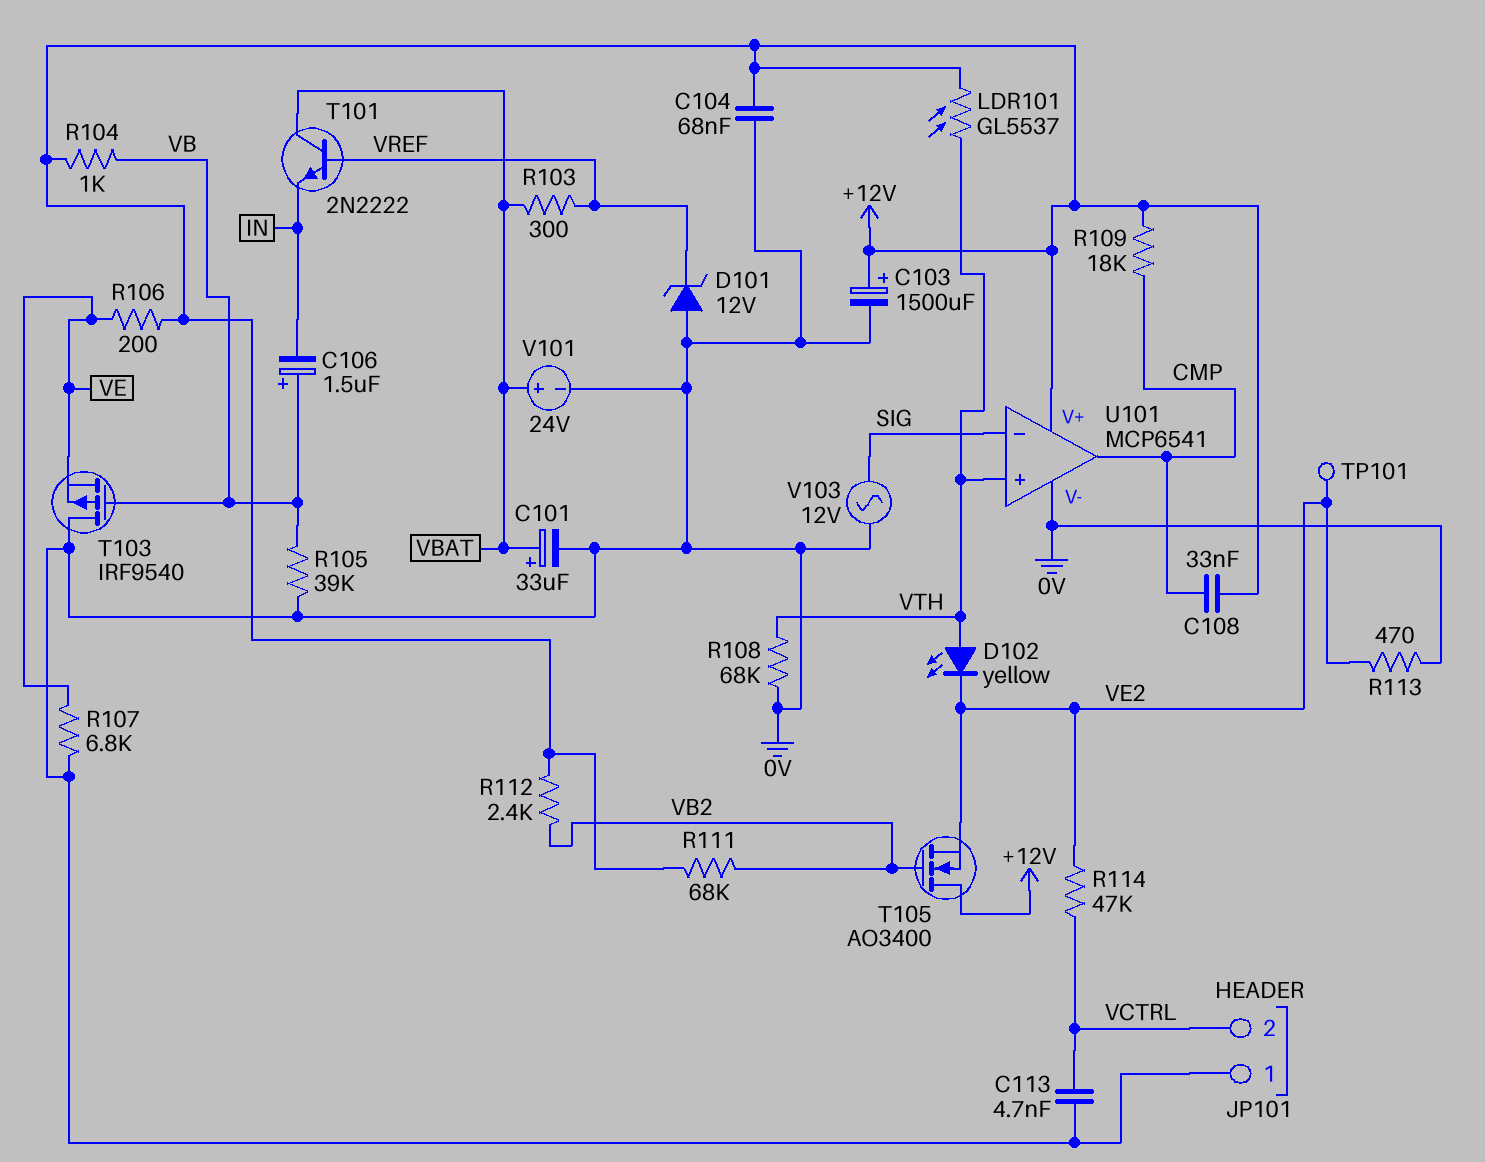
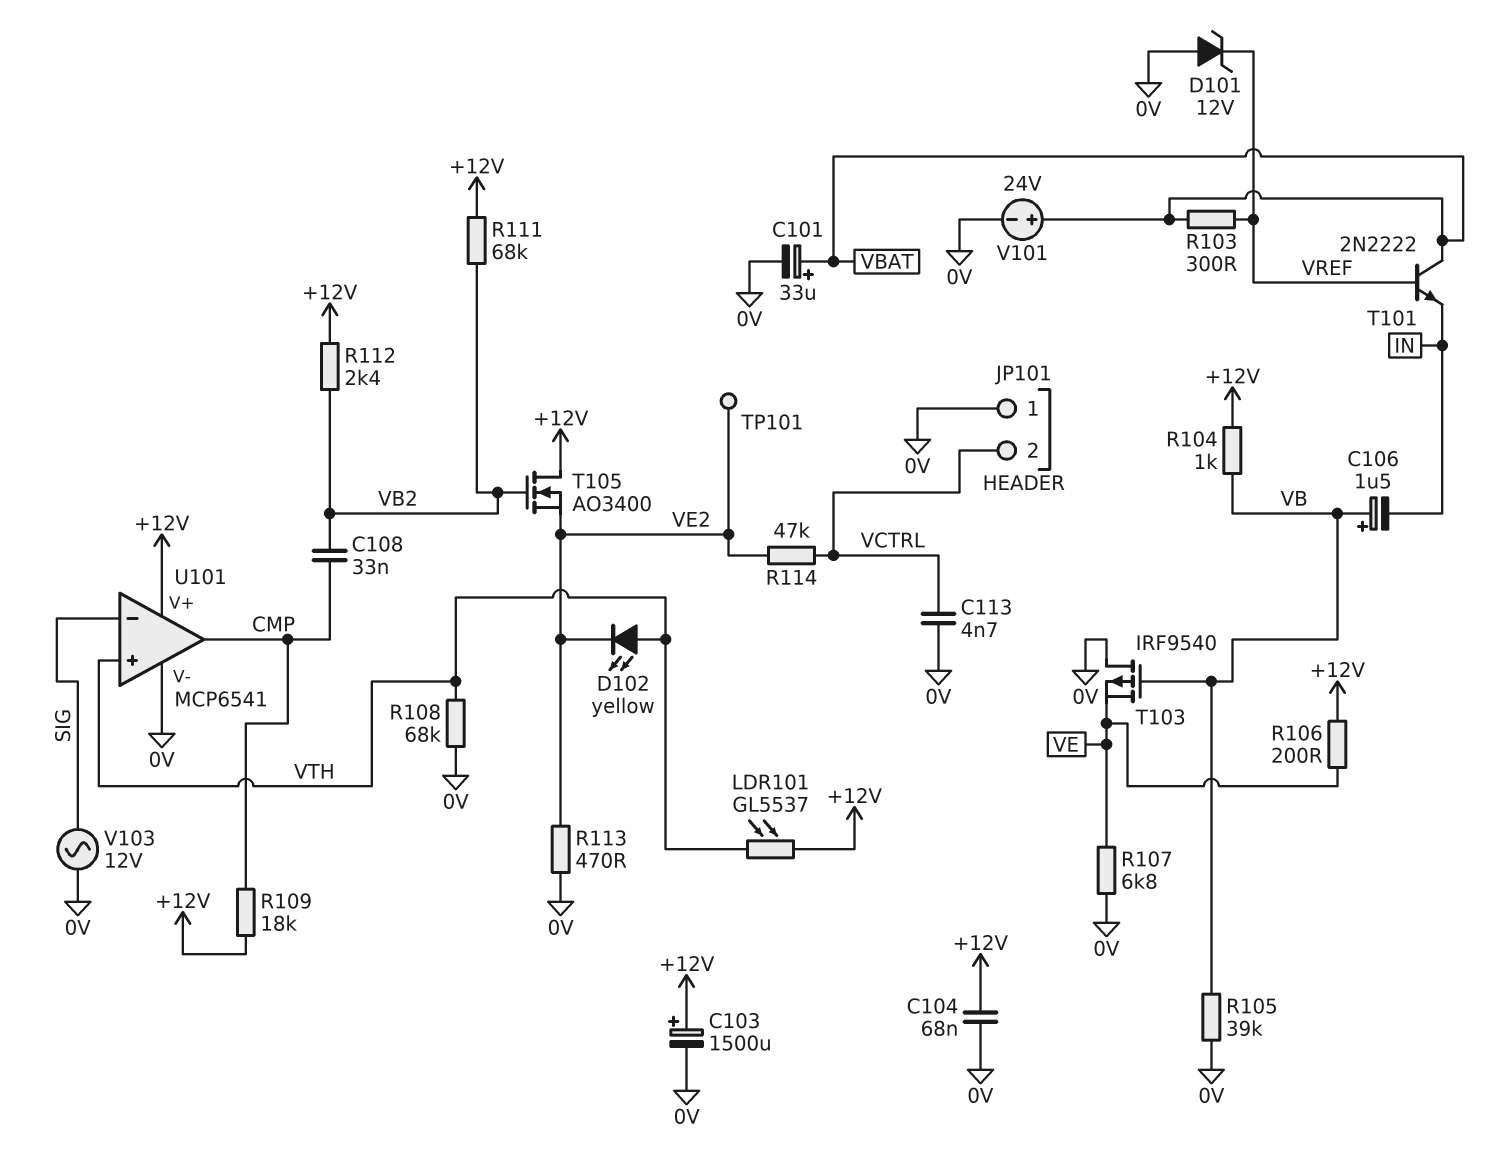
C108: 33nF (+12V, CMP) -> 33nF (CMP, VB2)

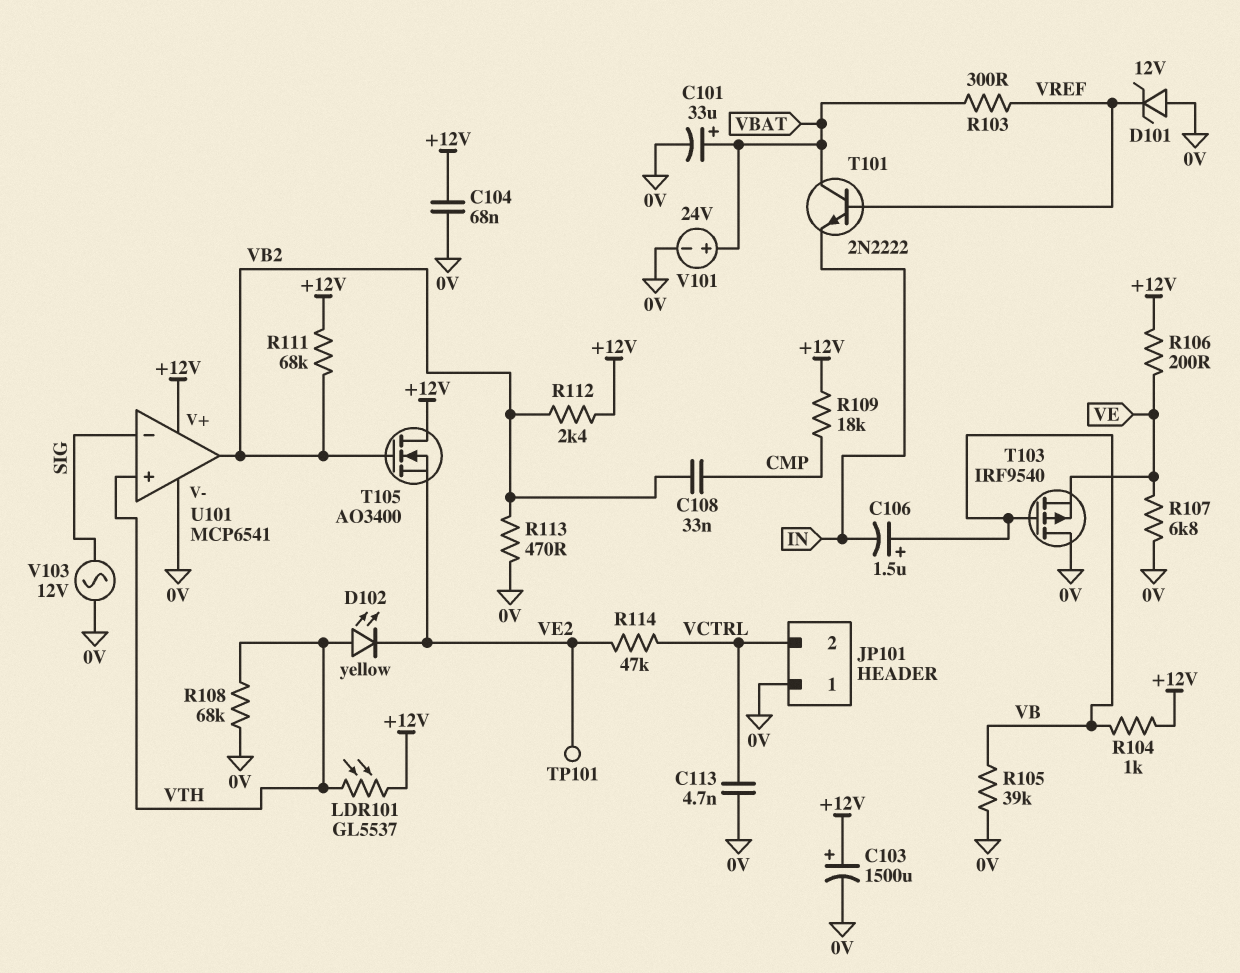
R113: 470 (0V, VE2) -> 470 (0V, VB2)
U101 pin out: CMP -> VB2

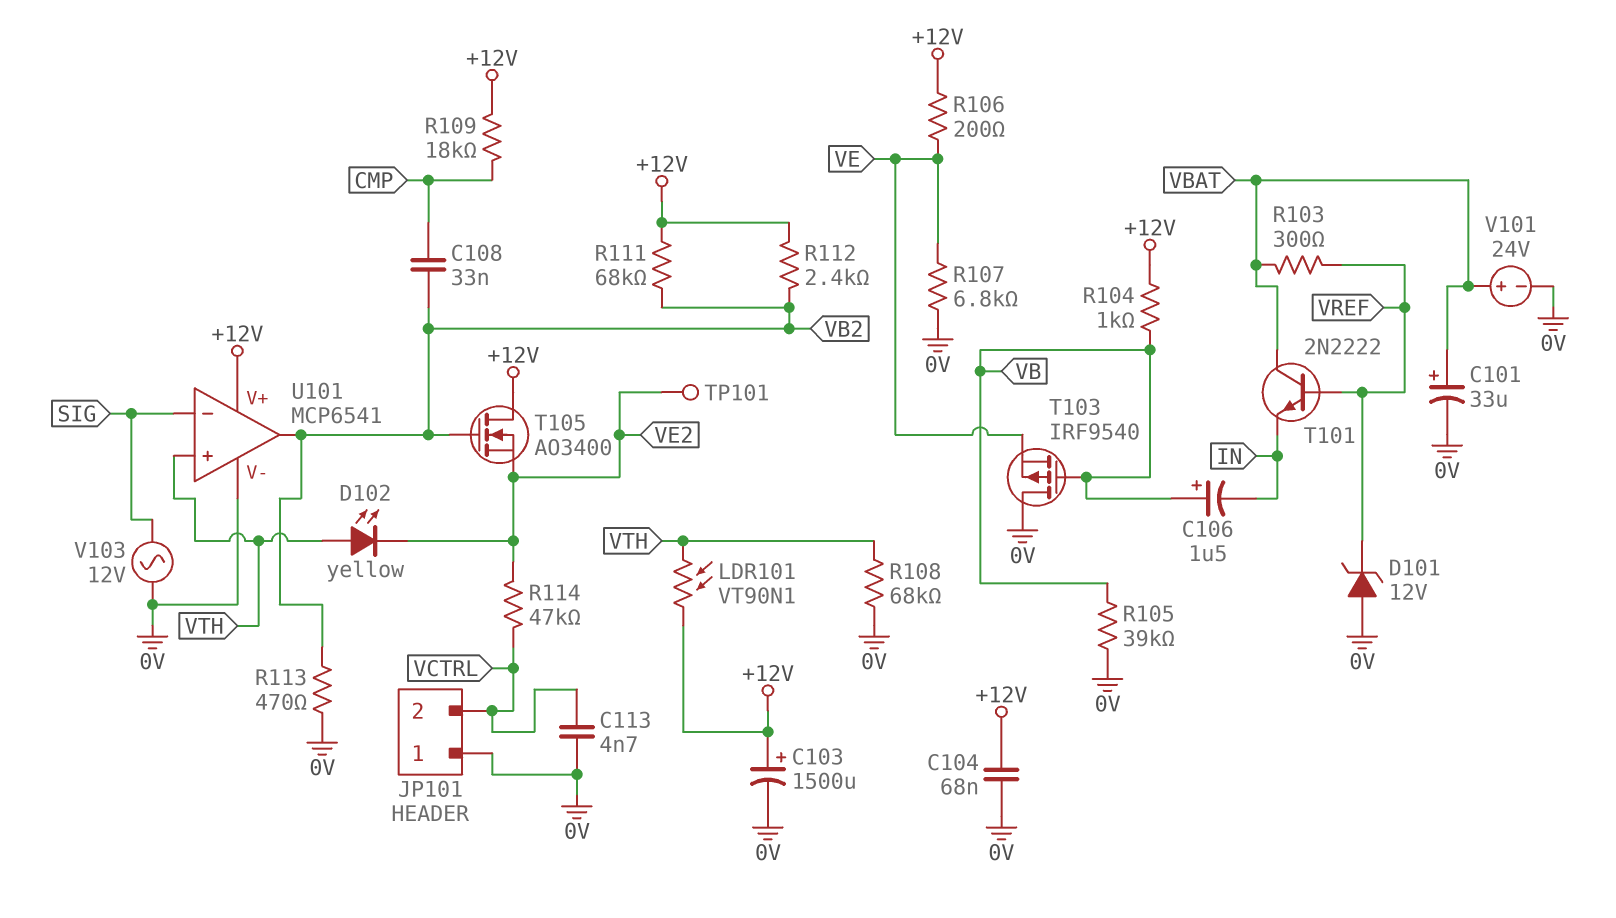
LDR101: GL5537 (+12V, VTH) -> VT90N1 (+12V, VTH)

